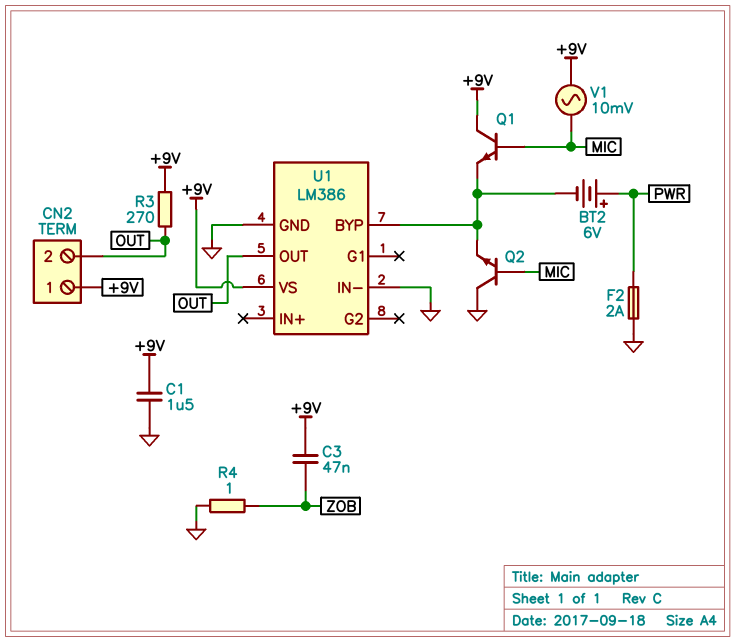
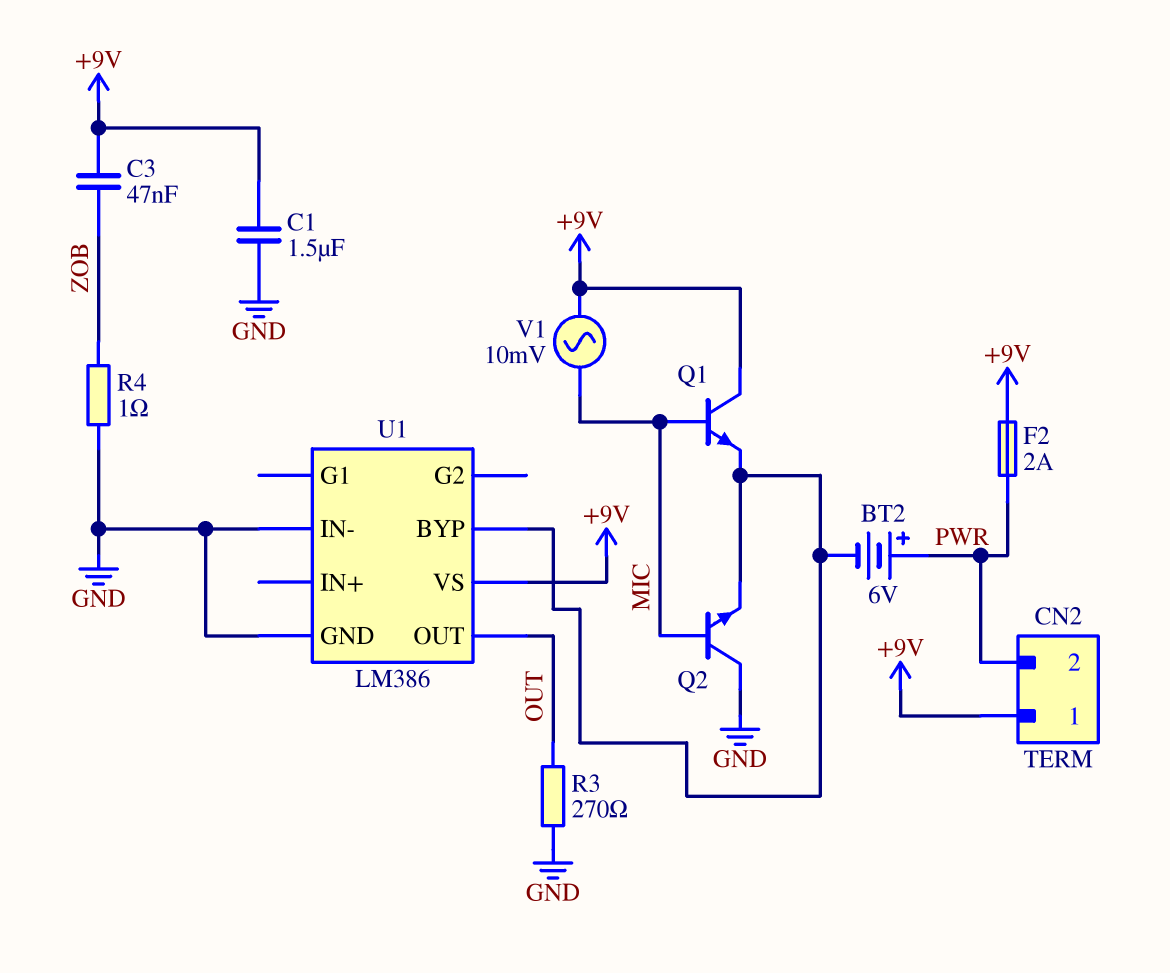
CN2 pin 2: OUT -> PWR
F2: 2A (GND, PWR) -> 2A (+9V, PWR)
R3: 270 (+9V, OUT) -> 270 (GND, OUT)

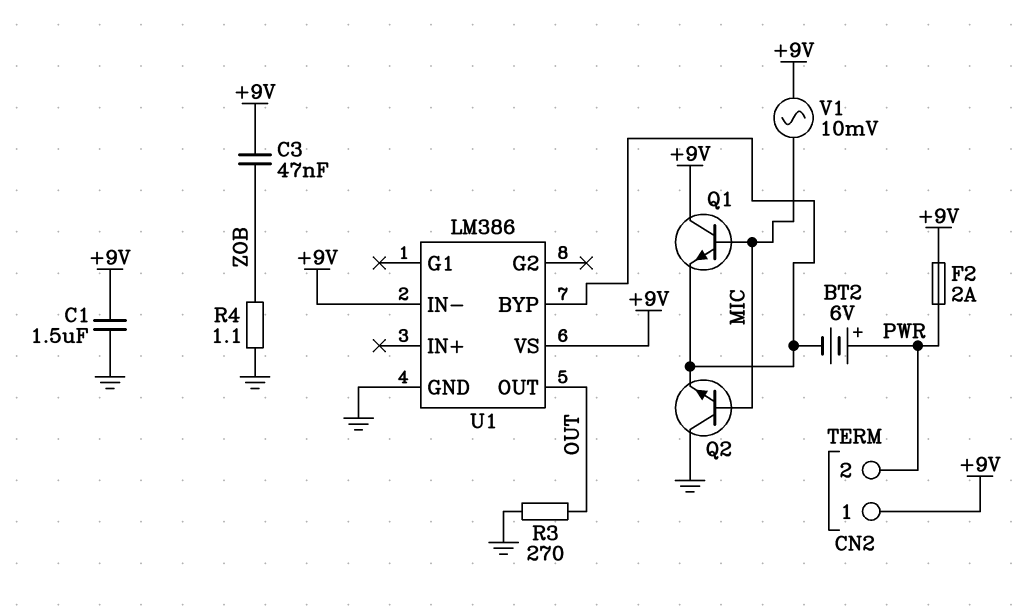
R4: 1 (GND, ZOB) -> 1.1 (GND, ZOB)
U1 pin IN-: GND -> +9V

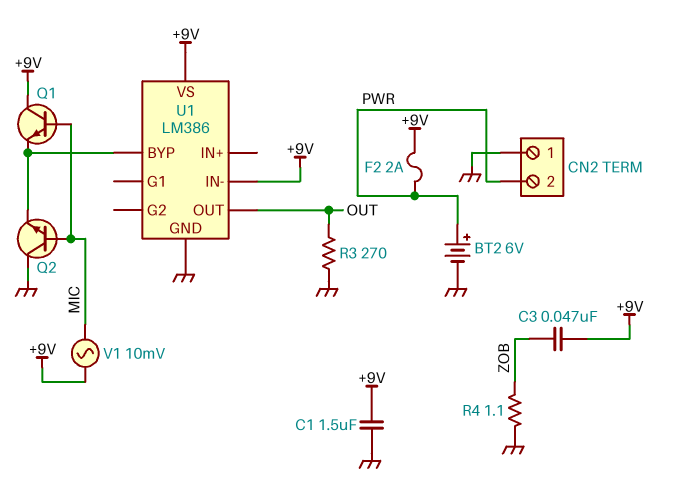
BT2: 6V (plus PWR, minus U1/BYP) -> 6V (plus PWR, minus GND)
CN2 pin 1: +9V -> GND

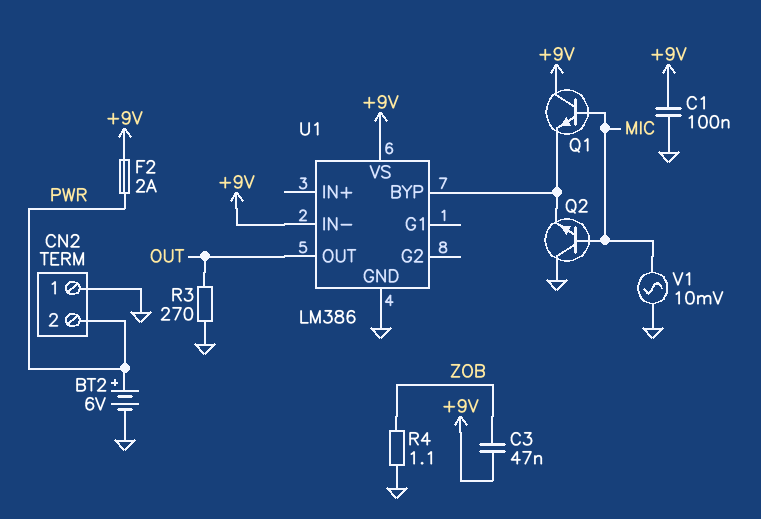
C1: 1.5uF (+9V, GND) -> 100nF (+9V, GND)
V1: AC 10mV (+9V, MIC) -> AC 10mV (GND, MIC)

